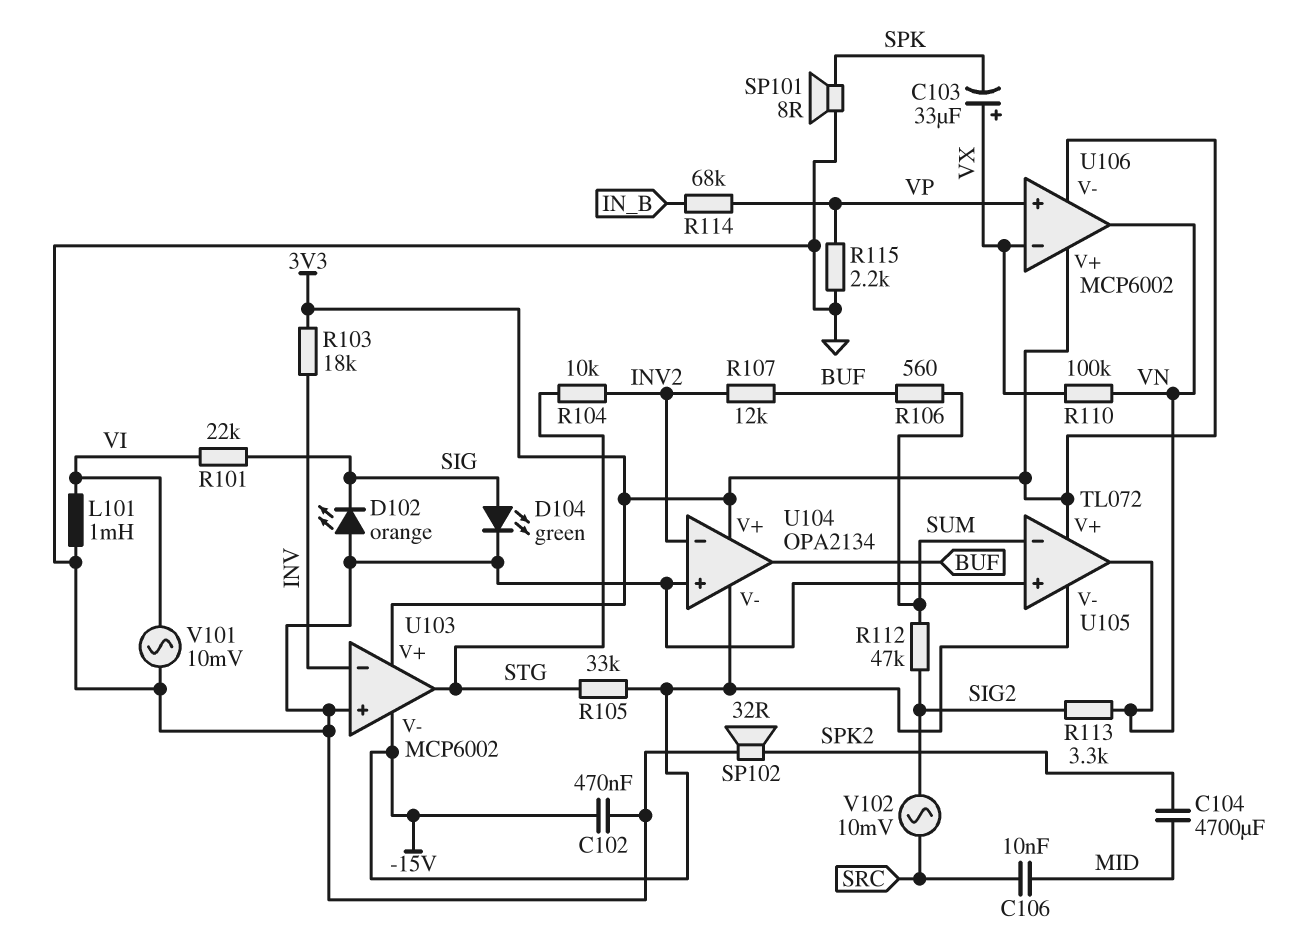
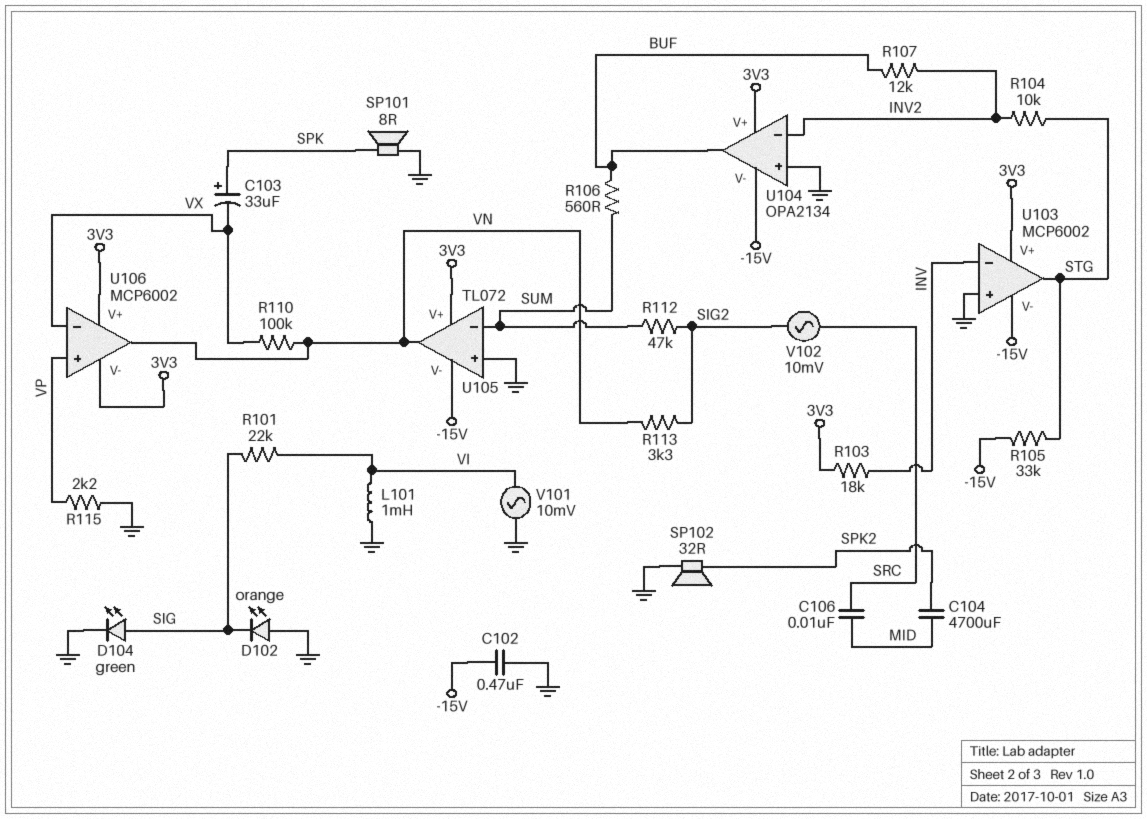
C103: 33uF (plus VX, minus SPK) -> 33uF (plus SPK, minus VX)
R114: 68k (IN_B, VP) -> none

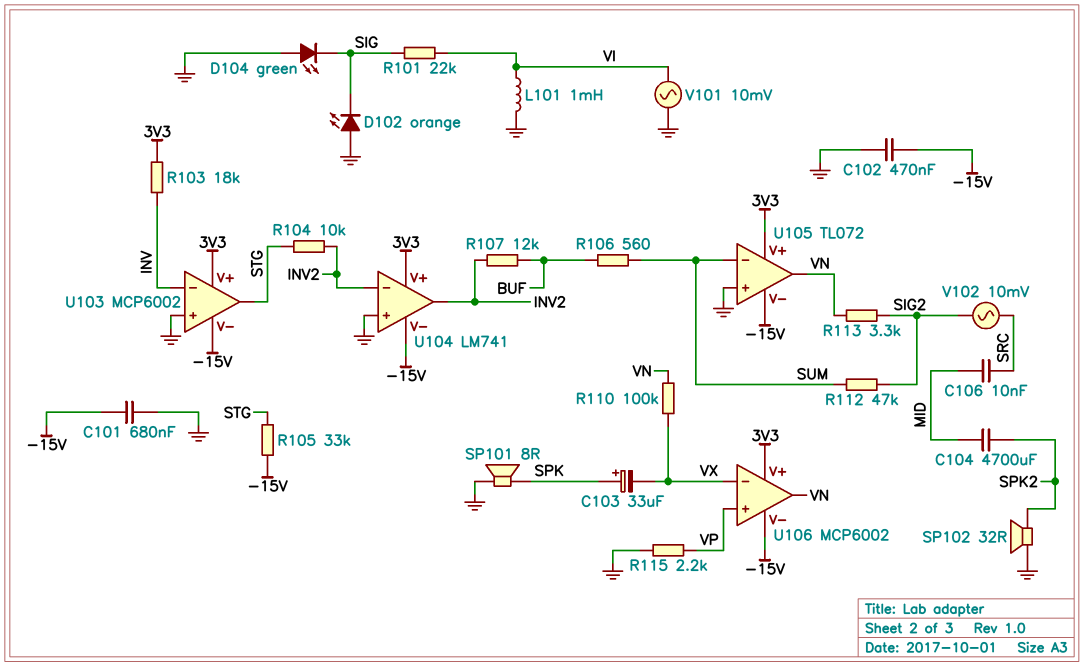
C101: none -> 680nF (-15V, GND)
D104: LED green (A SIG, K GND) -> LED green (A GND, K SIG)
U104: OPA2134 -> LM741
U104 pin out: BUF -> INV2
U106 pin V-: 3V3 -> -15V

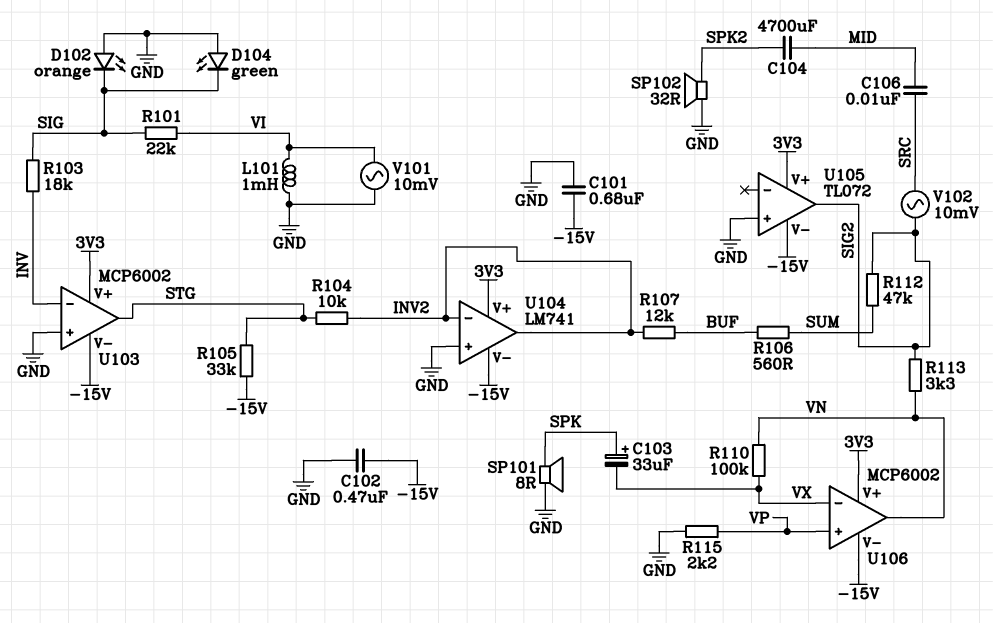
R103: 18k (3V3, INV) -> 18k (INV, SIG)
U105 pin in-: SUM -> none
U105 pin out: VN -> SIG2

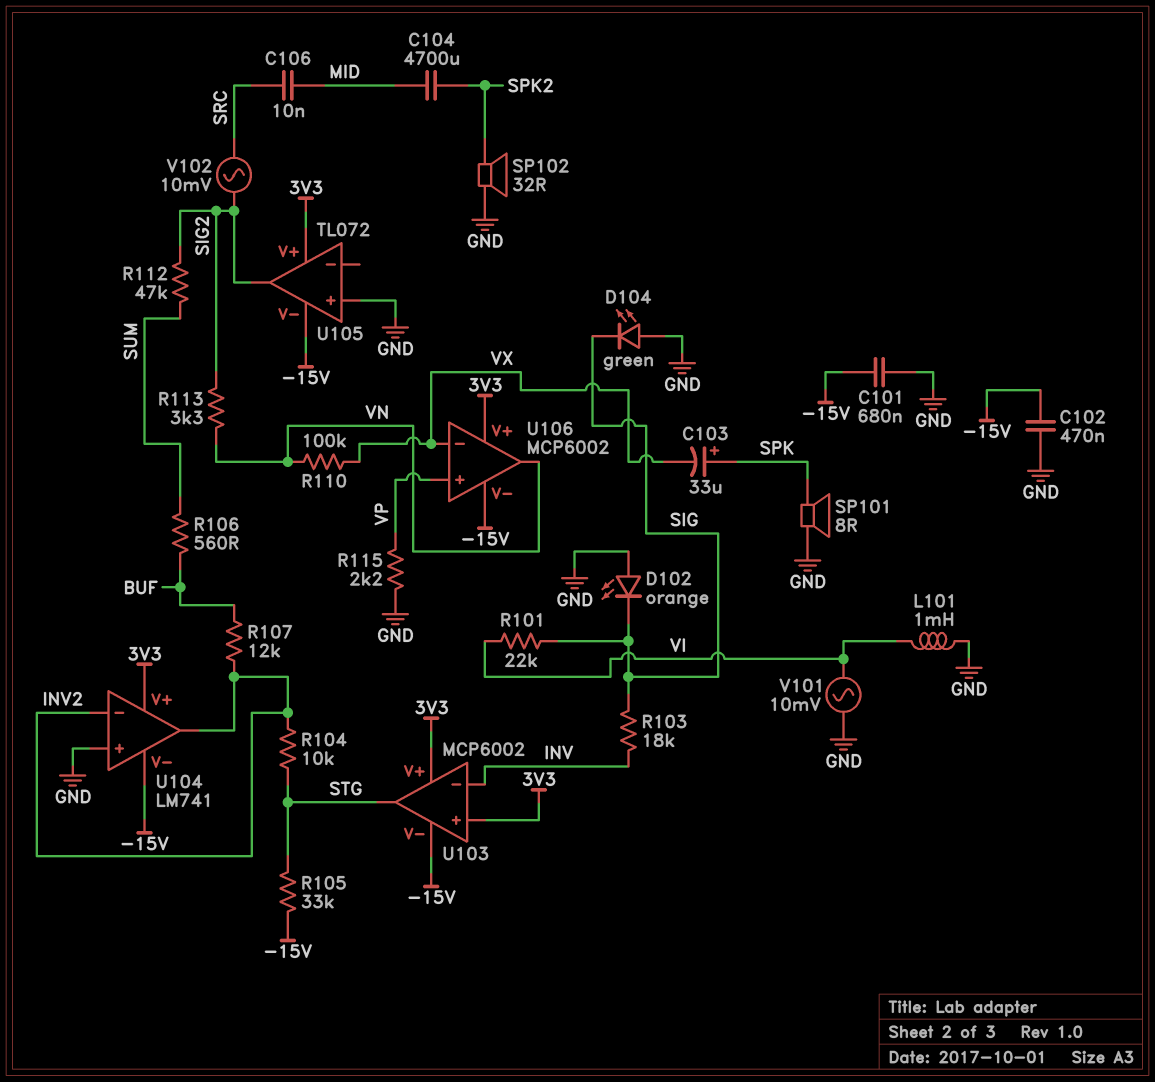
U103 pin in+: GND -> 3V3

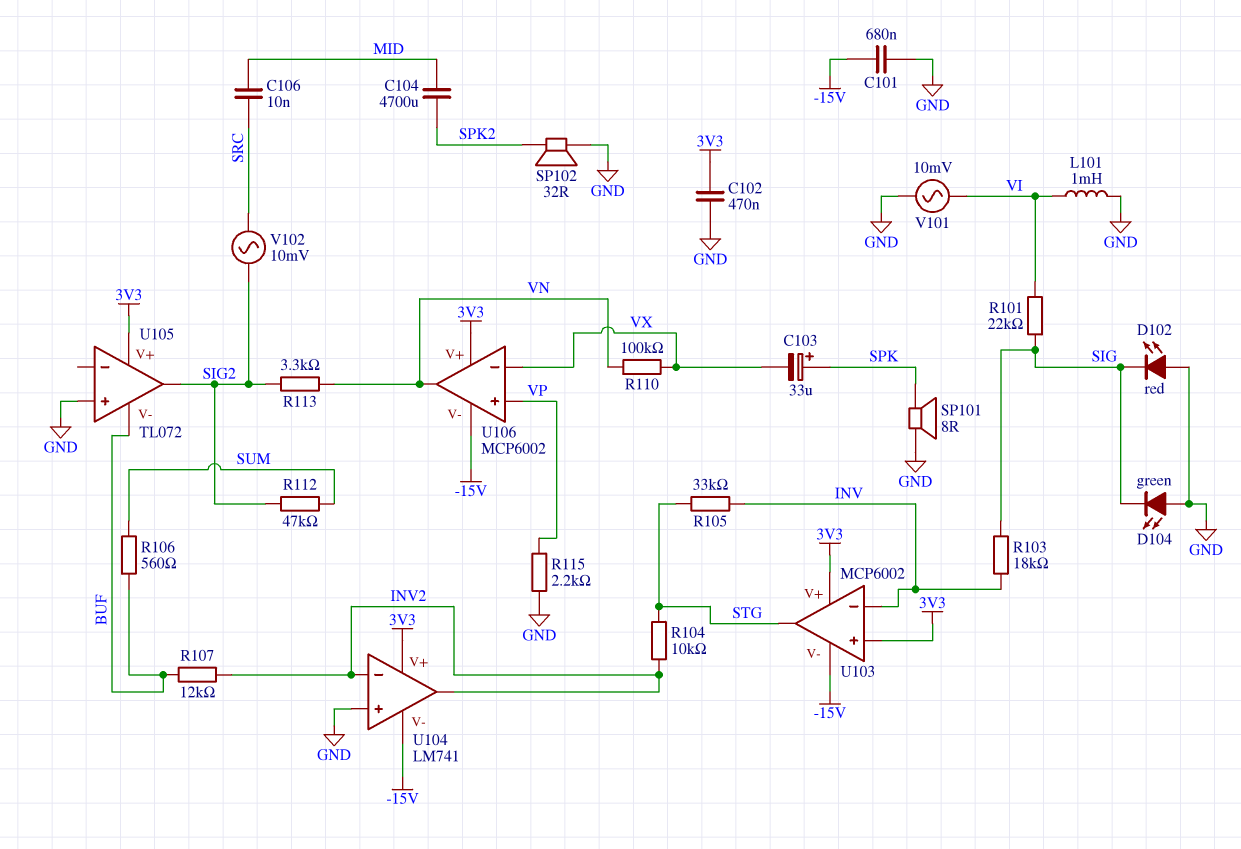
C102: 470nF (-15V, GND) -> 470nF (3V3, GND)
D102: LED orange (A GND, K SIG) -> LED red (A GND, K SIG)
R105: 33k (-15V, STG) -> 33k (INV, STG)
U105 pin V-: -15V -> BUF

